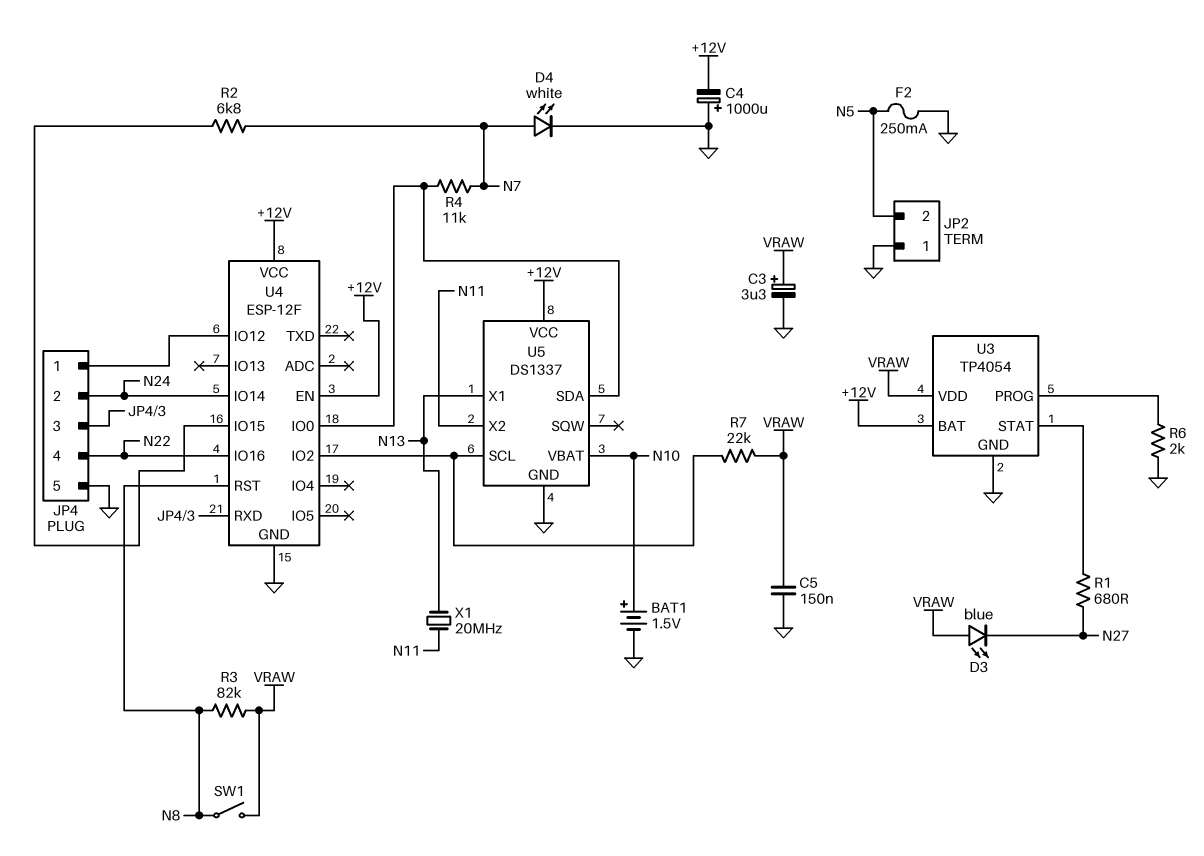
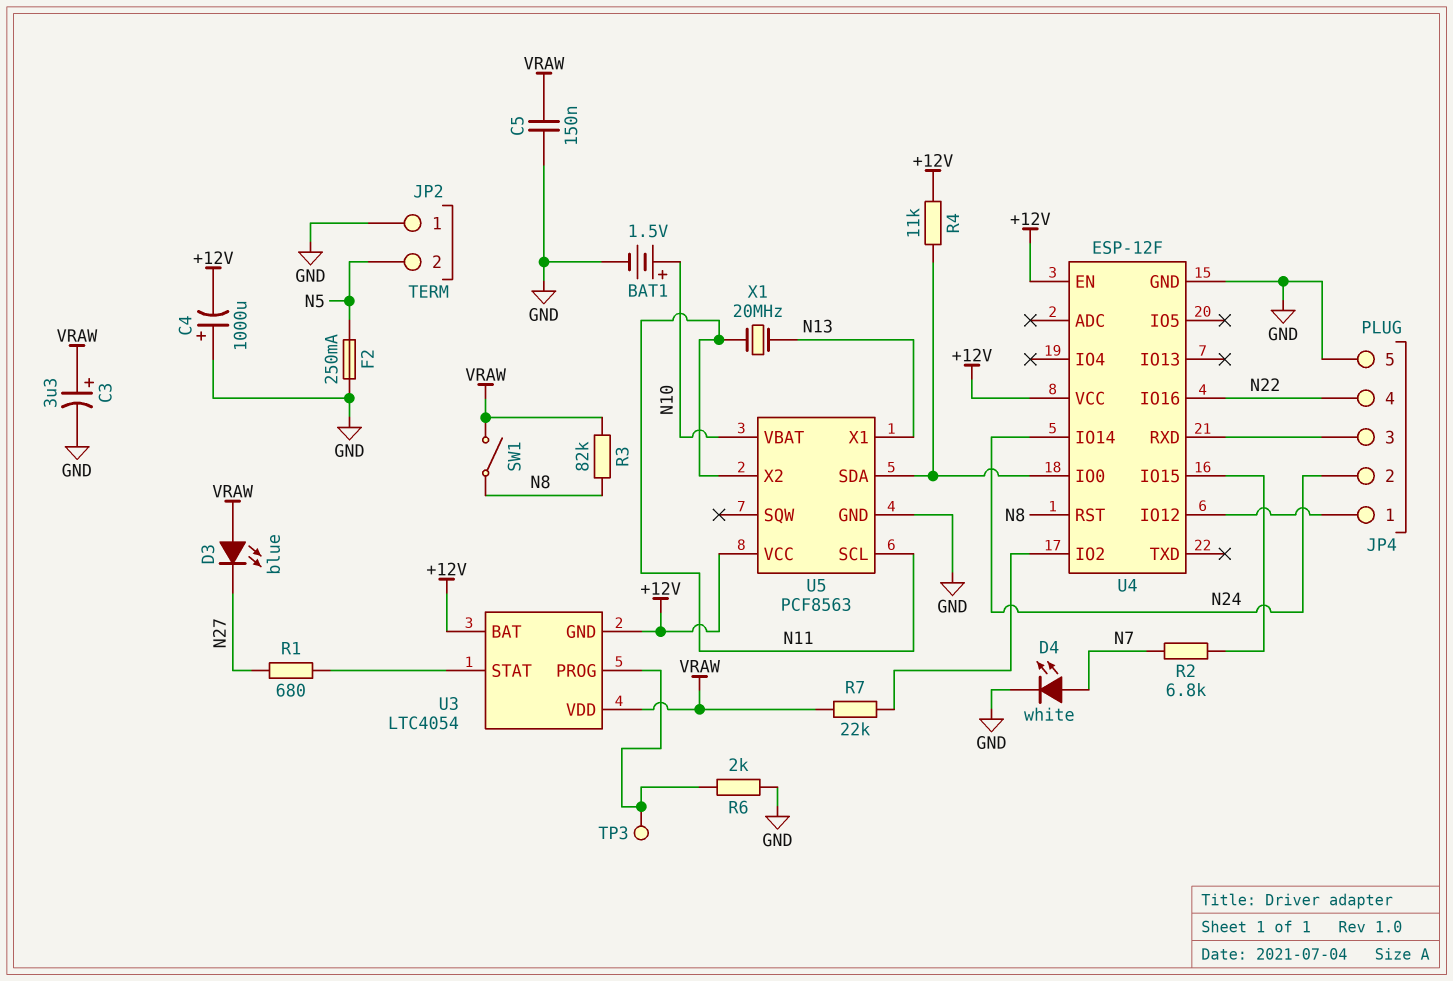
R4: 11k (N7, U4/IO0) -> 11k (+12V, U4/IO0)
TP3: none -> test point (U3/PROG)
U3: TP4054 -> LTC4054
U3 pin GND: GND -> +12V
U5: DS1337 -> PCF8563
U5 pin SCL: U4/IO2 -> N11

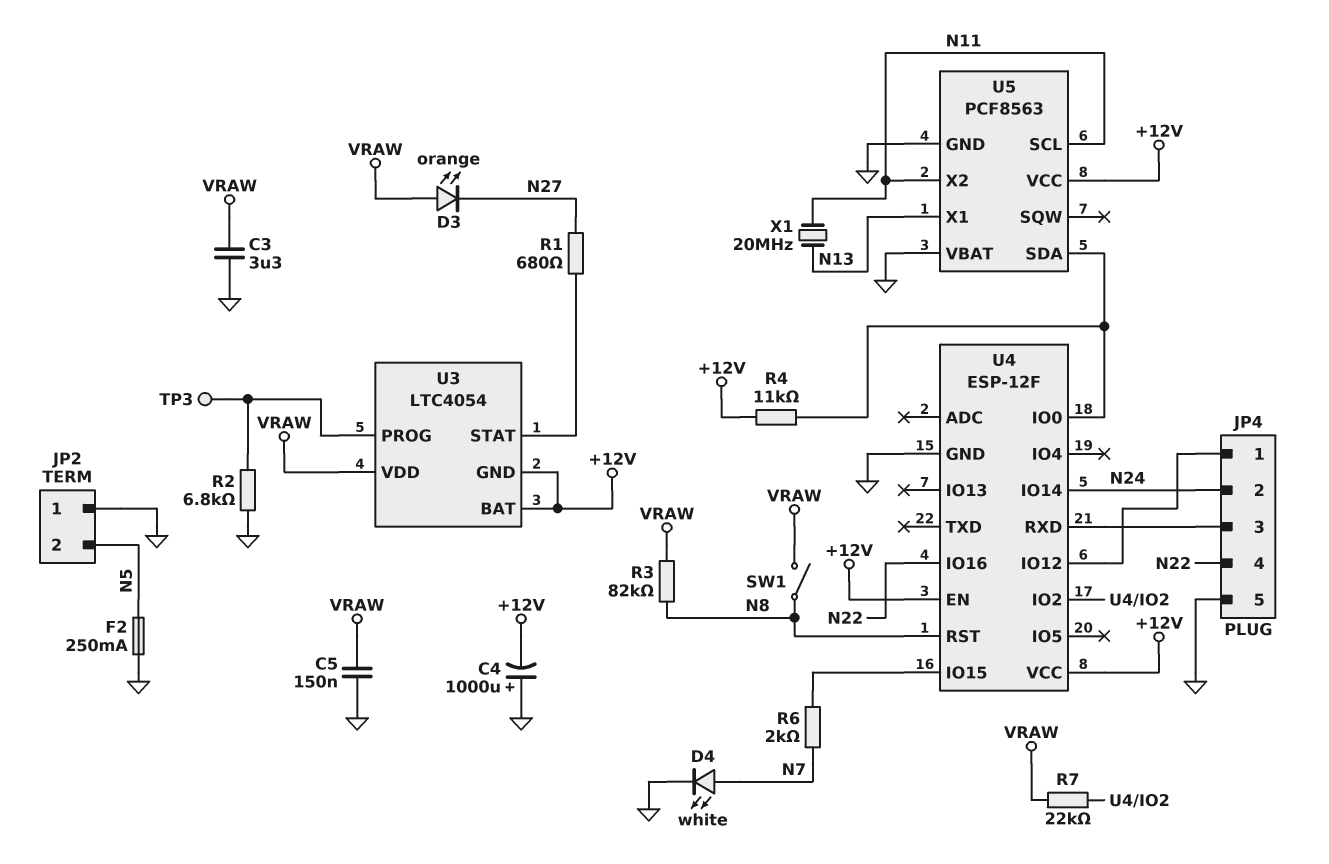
BAT1: 1.5V (plus N10, minus GND) -> none
C3: 3.3uF (plus VRAW, minus GND) -> 3.3uF (GND, VRAW)
D3: LED blue (A VRAW, K N27) -> LED orange (A VRAW, K N27)
R2: 6.8k (N7, U4/IO15) -> 6.8k (GND, U3/PROG)
R6: 2k (GND, U3/PROG) -> 2k (N7, U4/IO15)
U5 pin VBAT: N10 -> GND

